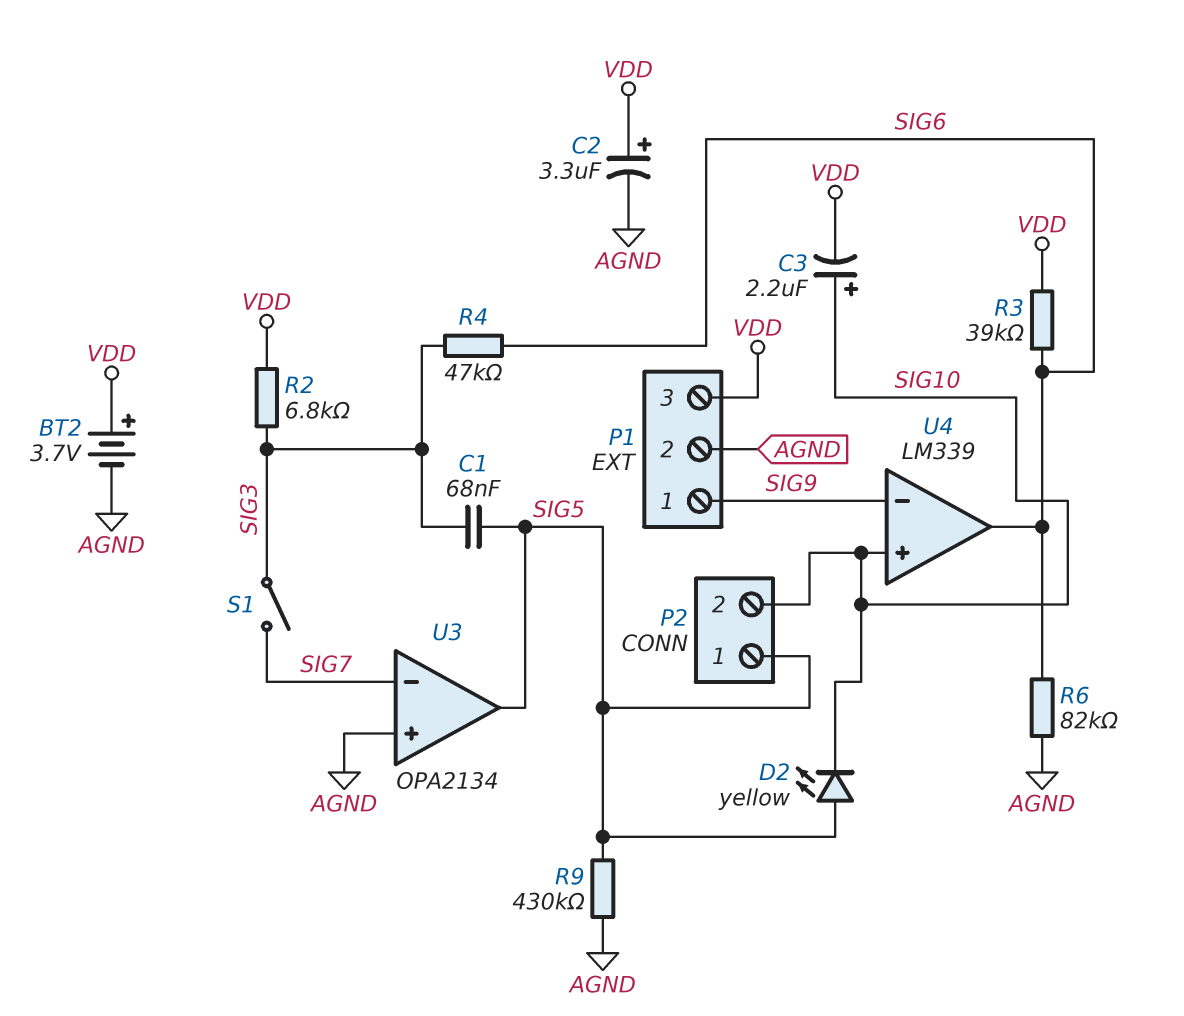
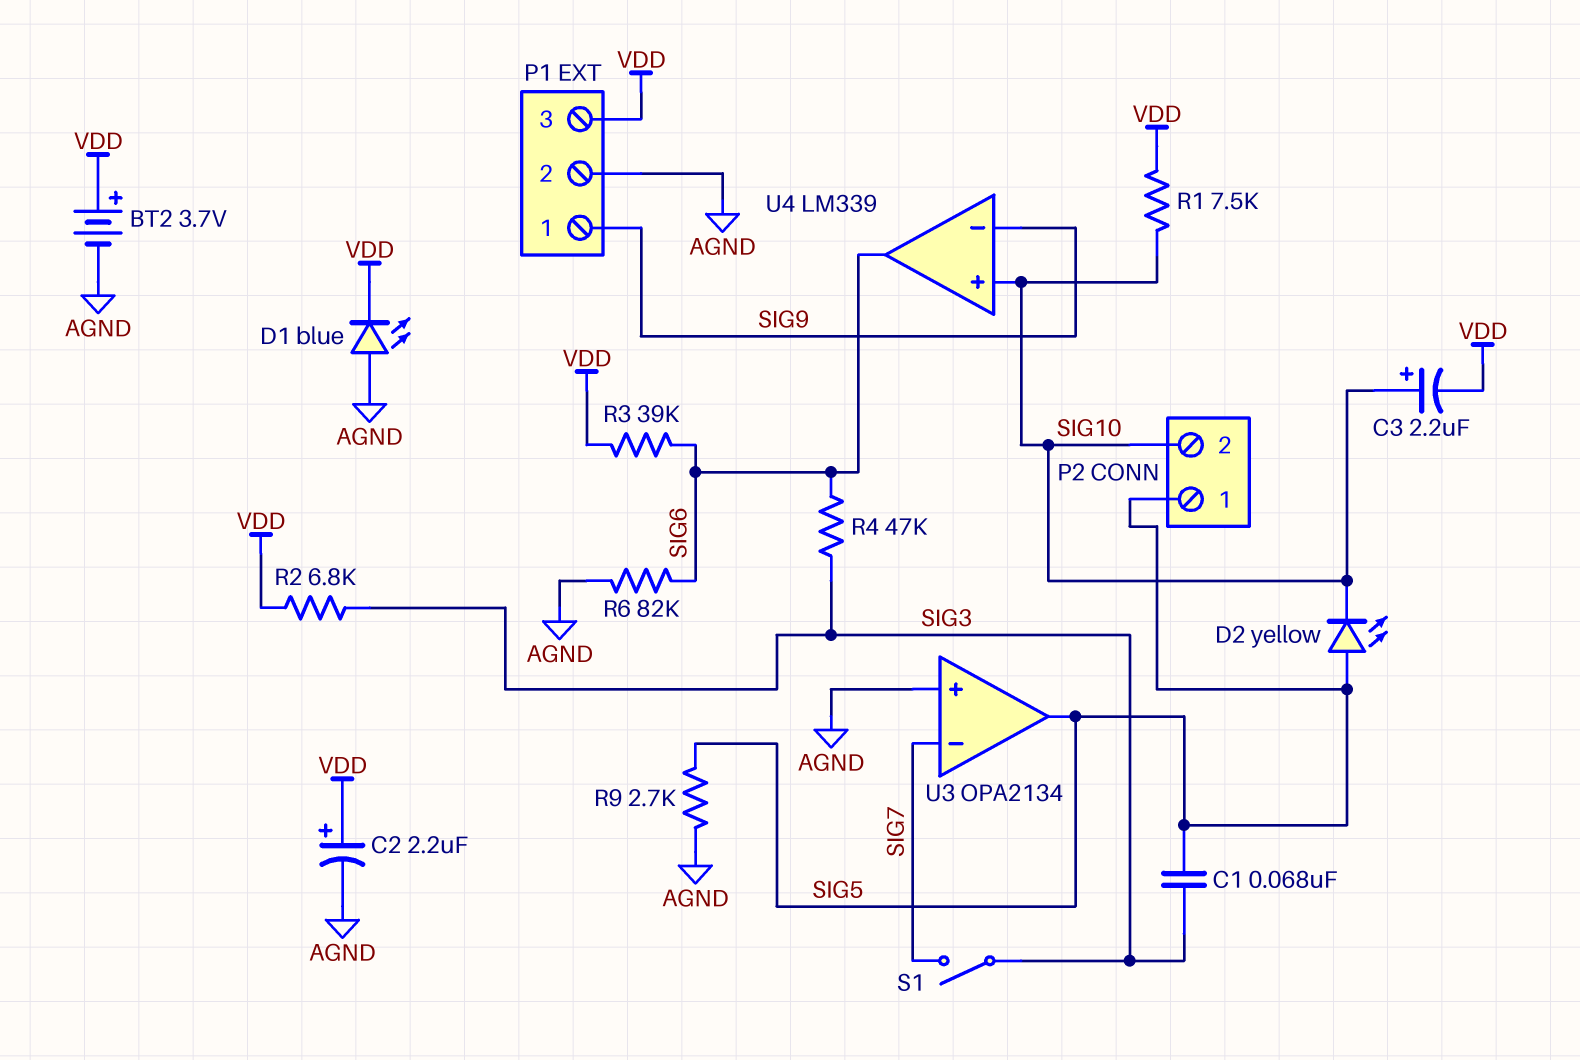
C2: 3.3uF (plus VDD, minus AGND) -> 2.2uF (plus VDD, minus AGND)
D1: none -> LED blue (A AGND, K VDD)
R1: none -> 7.5k (SIG10, VDD)
R9: 430k (AGND, SIG5) -> 2.7k (AGND, SIG5)

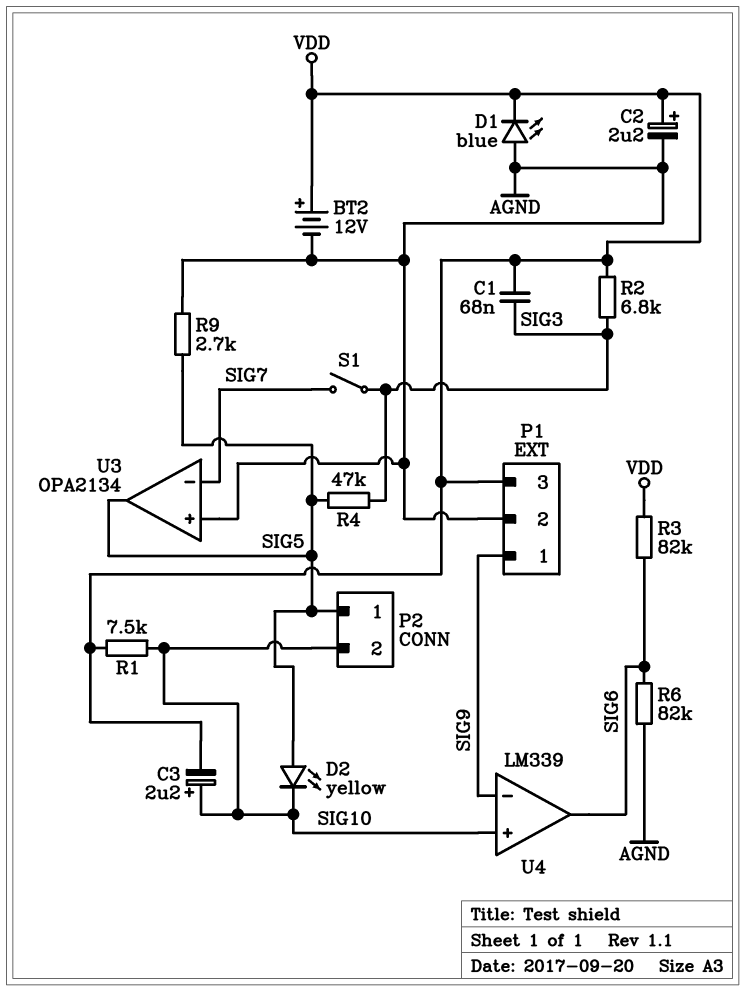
BT2: 3.7V (plus VDD, minus AGND) -> 12V (plus VDD, minus AGND)
C1: 68nF (SIG3, SIG5) -> 68nF (SIG3, VDD)
R3: 39k (SIG6, VDD) -> 82k (SIG6, VDD)
R4: 47k (SIG3, SIG6) -> 47k (SIG3, SIG5)

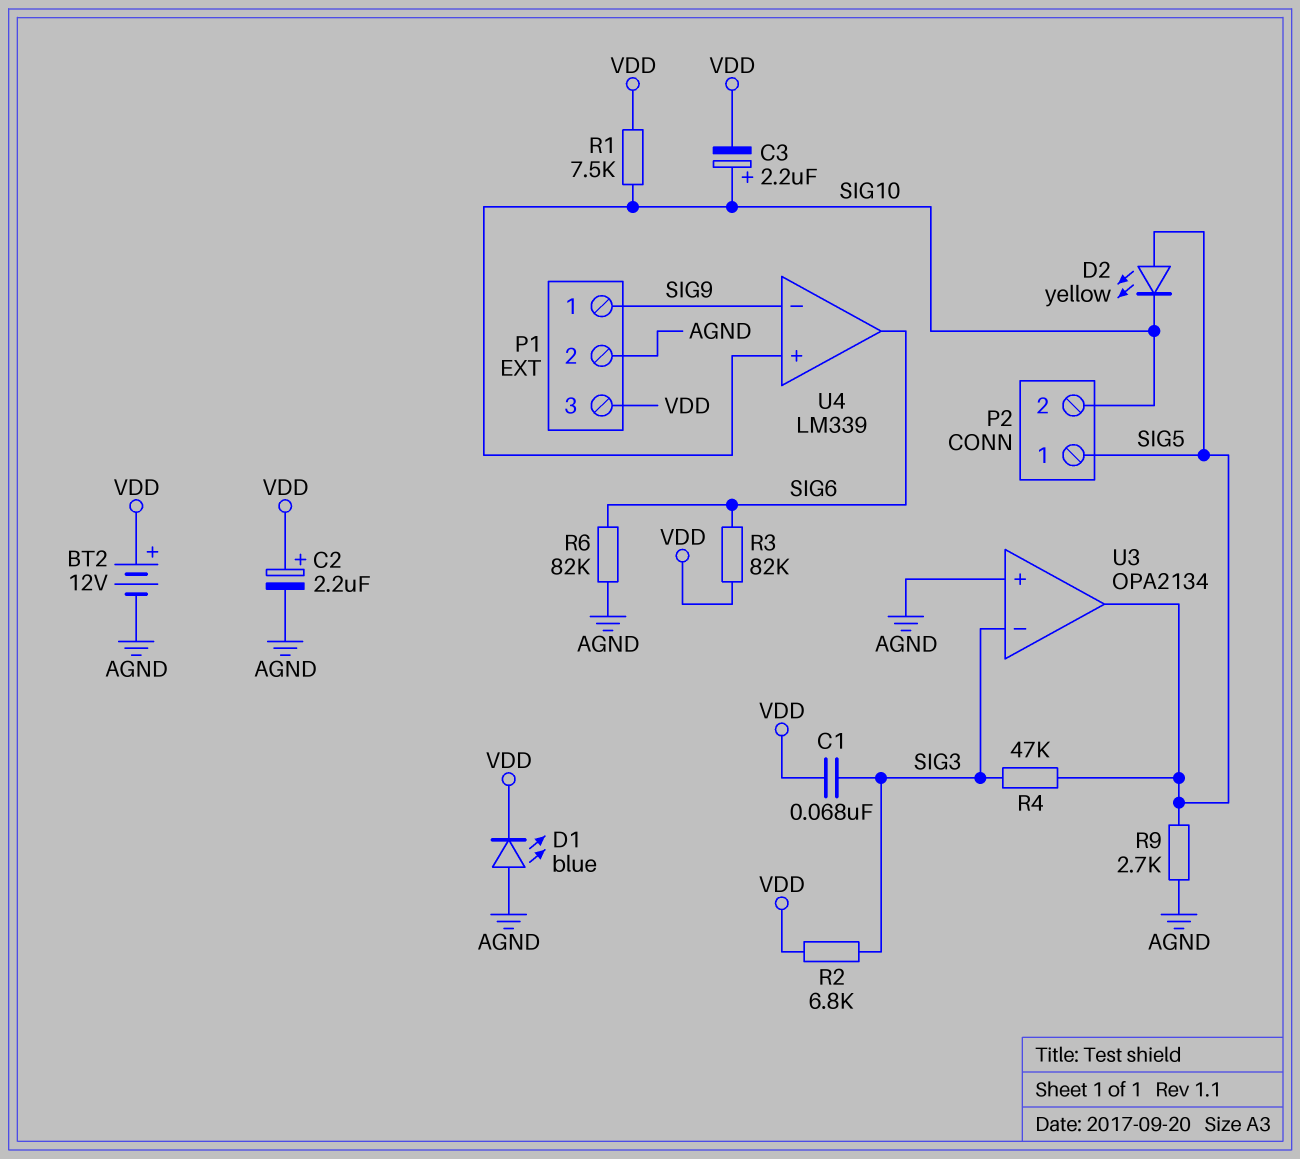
S1: switch (SIG3, SIG7) -> none
U3 pin in-: SIG7 -> SIG3

